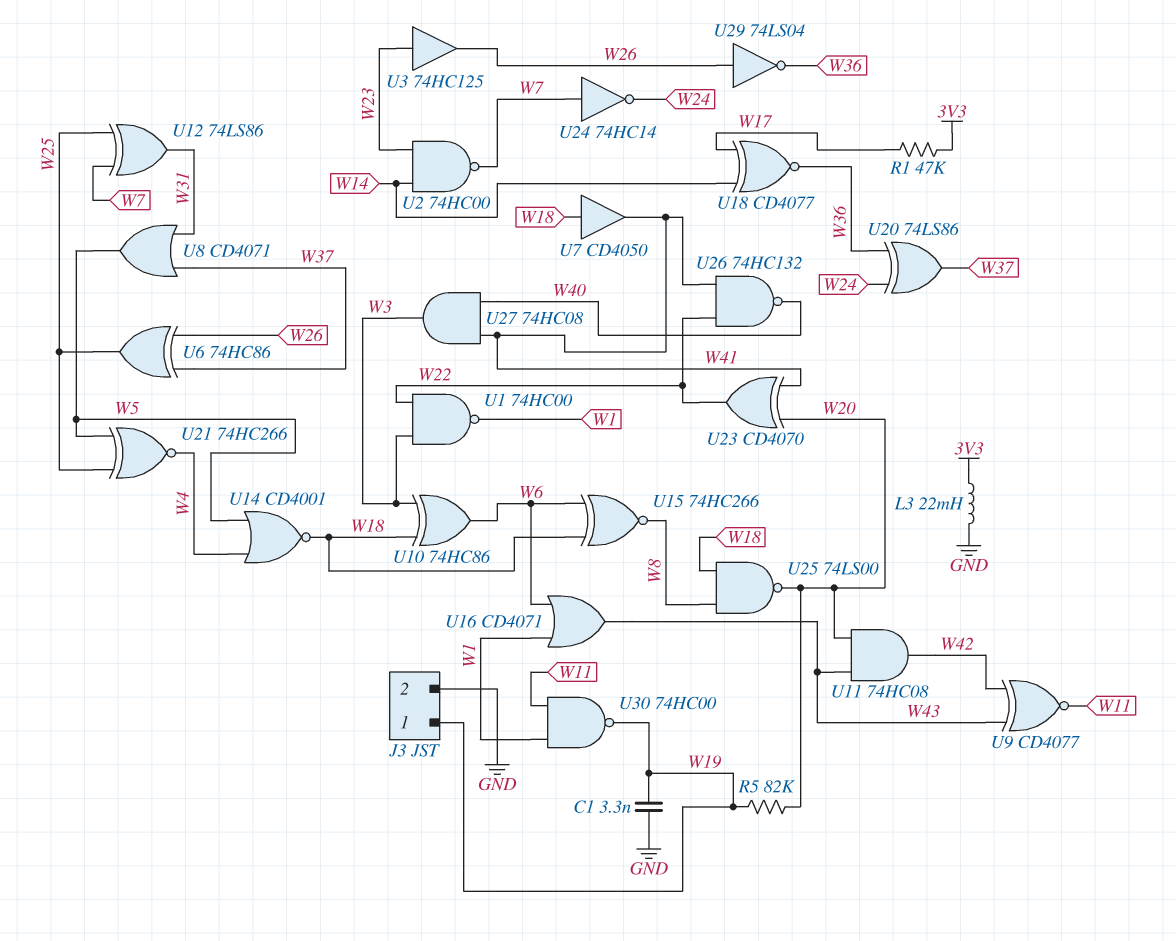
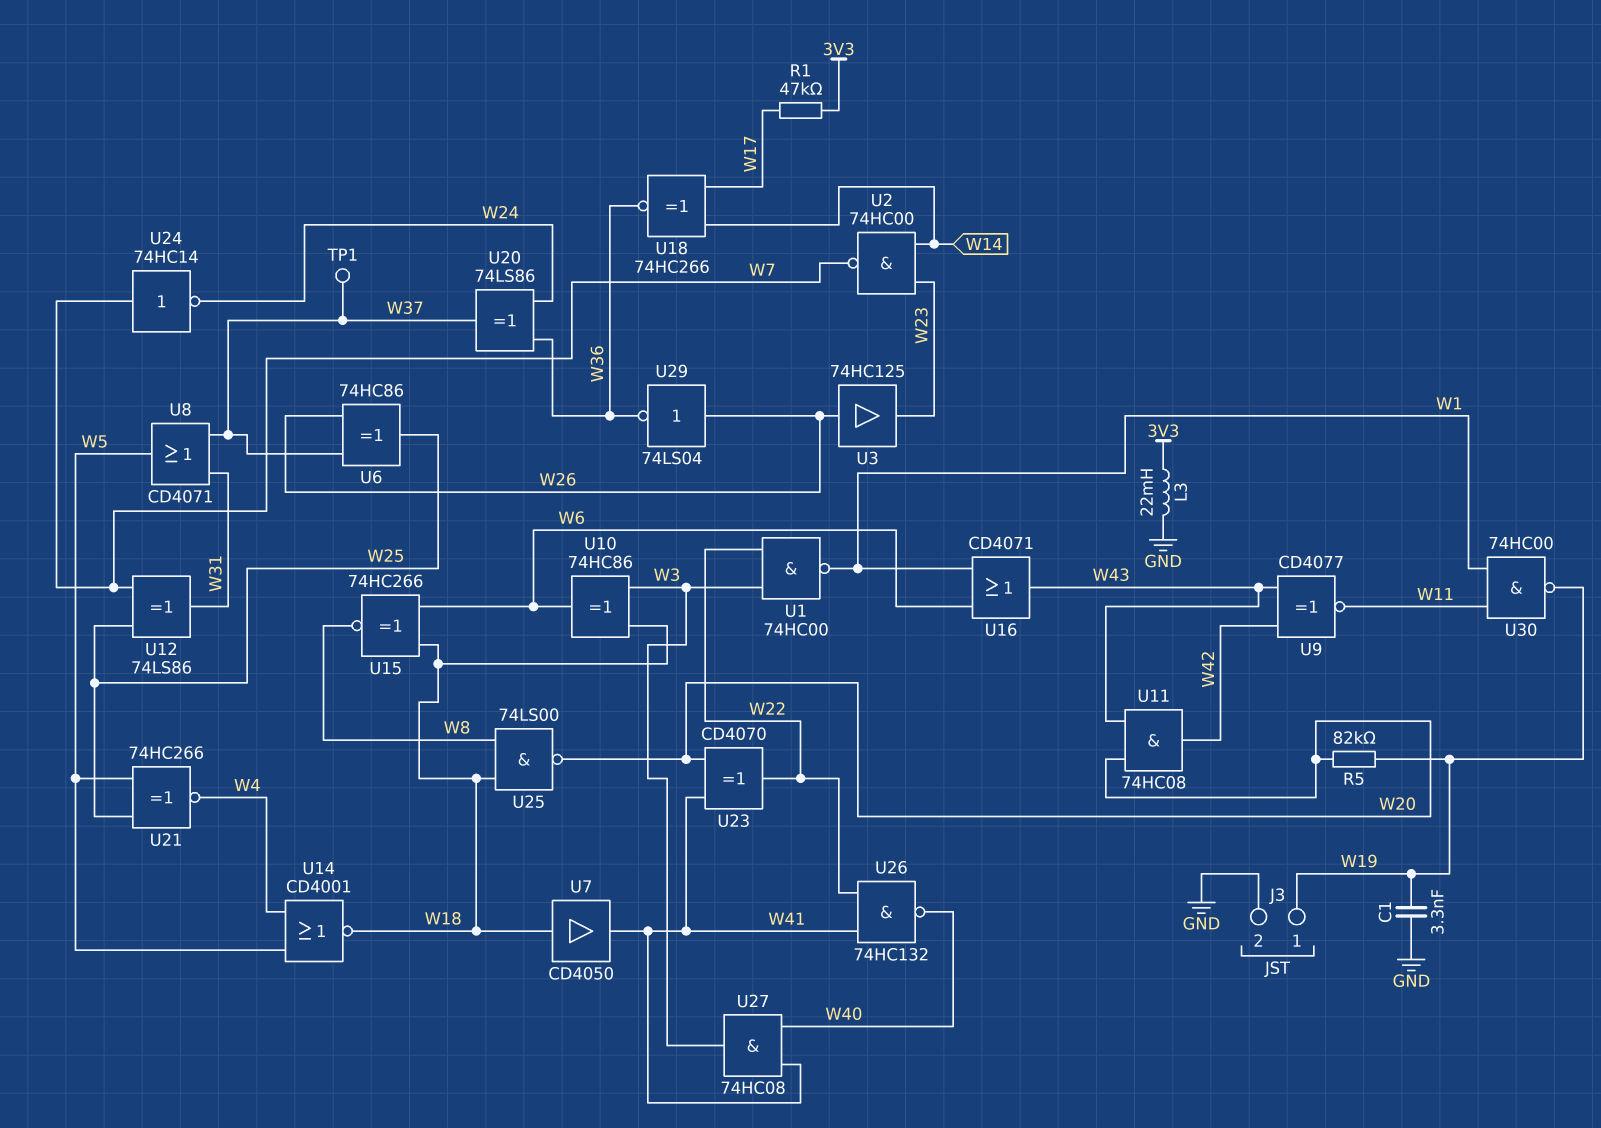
TP1: none -> test point (W37)
U3: buffer 74HC125 (in W23, out W26) -> buffer 74HC125 (in W26, out W23)
U18: XNOR CD4077 (in W14, in W17, out W36) -> XNOR 74HC266 (in W14, in W17, out W36)

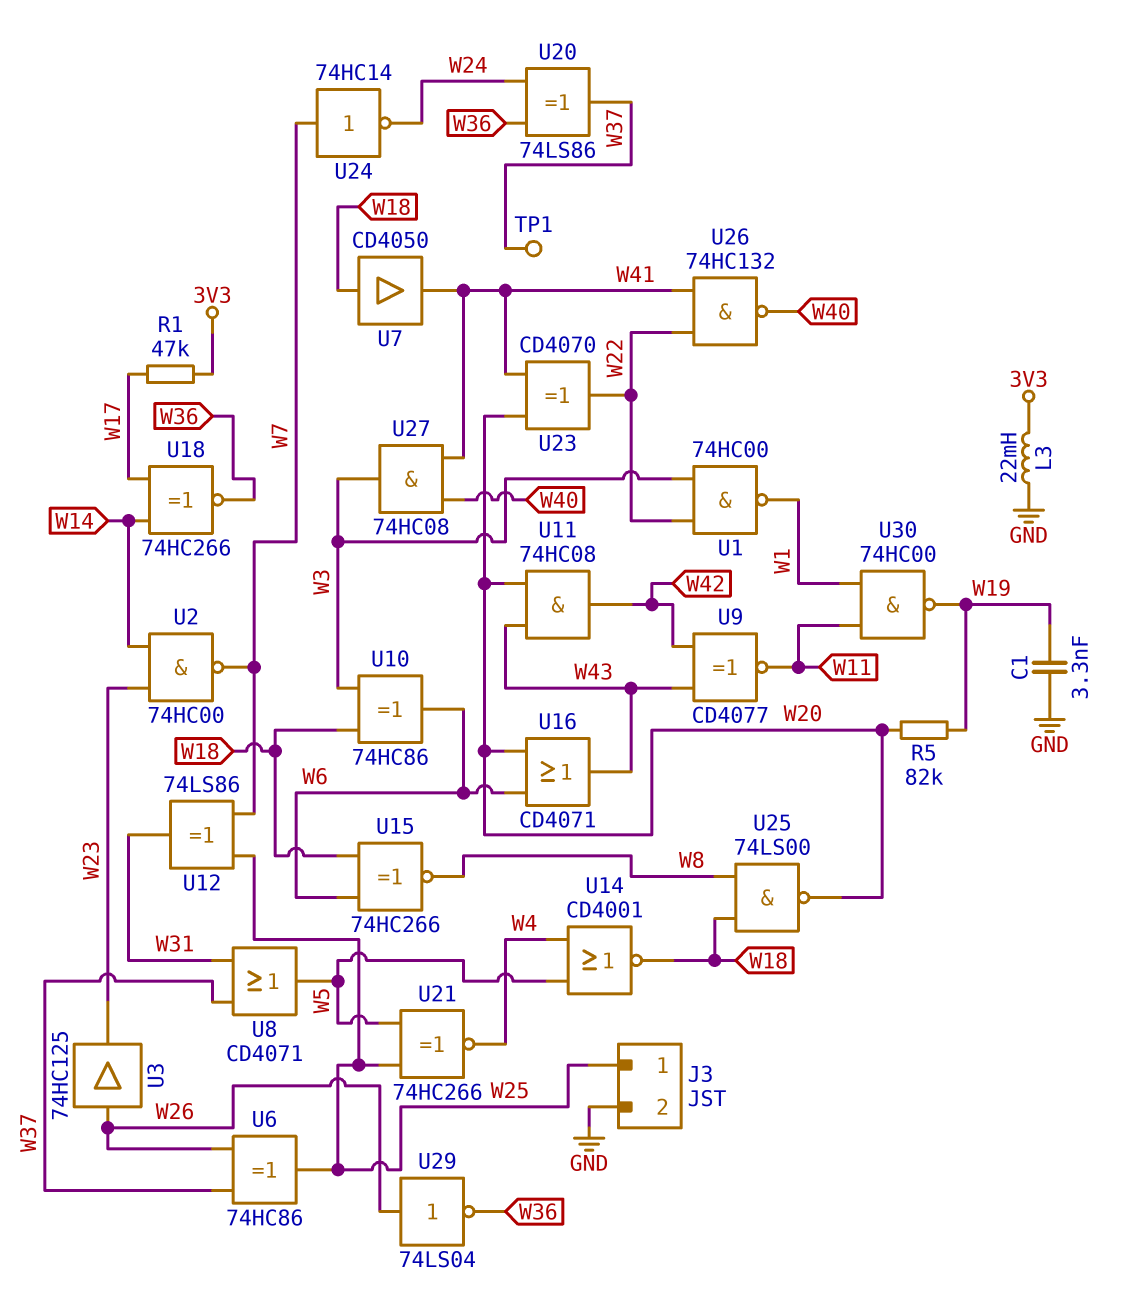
J3 pin 1: W19 -> W25
U16: OR CD4071 (in W1, in W6, out W43) -> OR CD4071 (in W6, in W20, out W43)

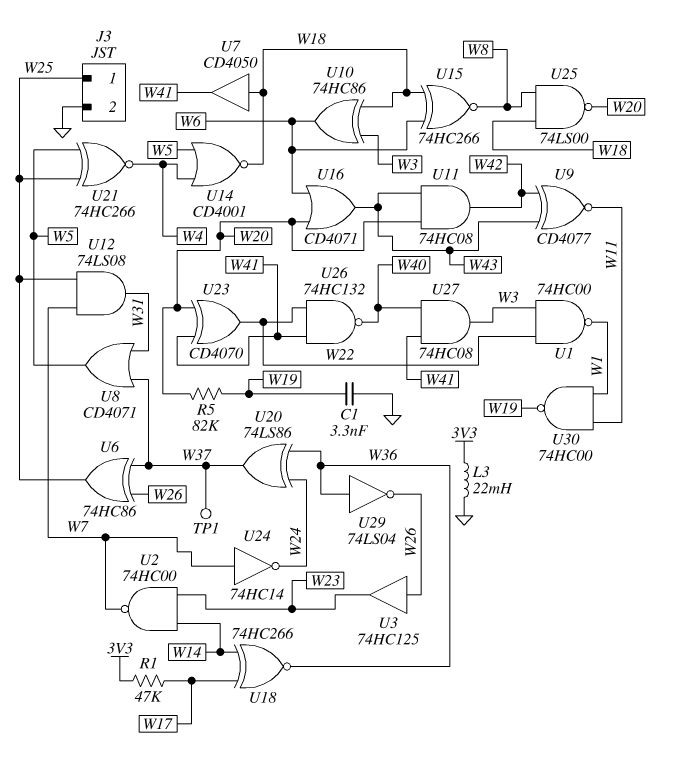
U12: XOR 74LS86 (in W7, in W25, out W31) -> AND 74LS08 (in W7, in W25, out W31)
U29: NOT 74LS04 (in W26, out W36) -> NOT 74LS04 (in W36, out W26)

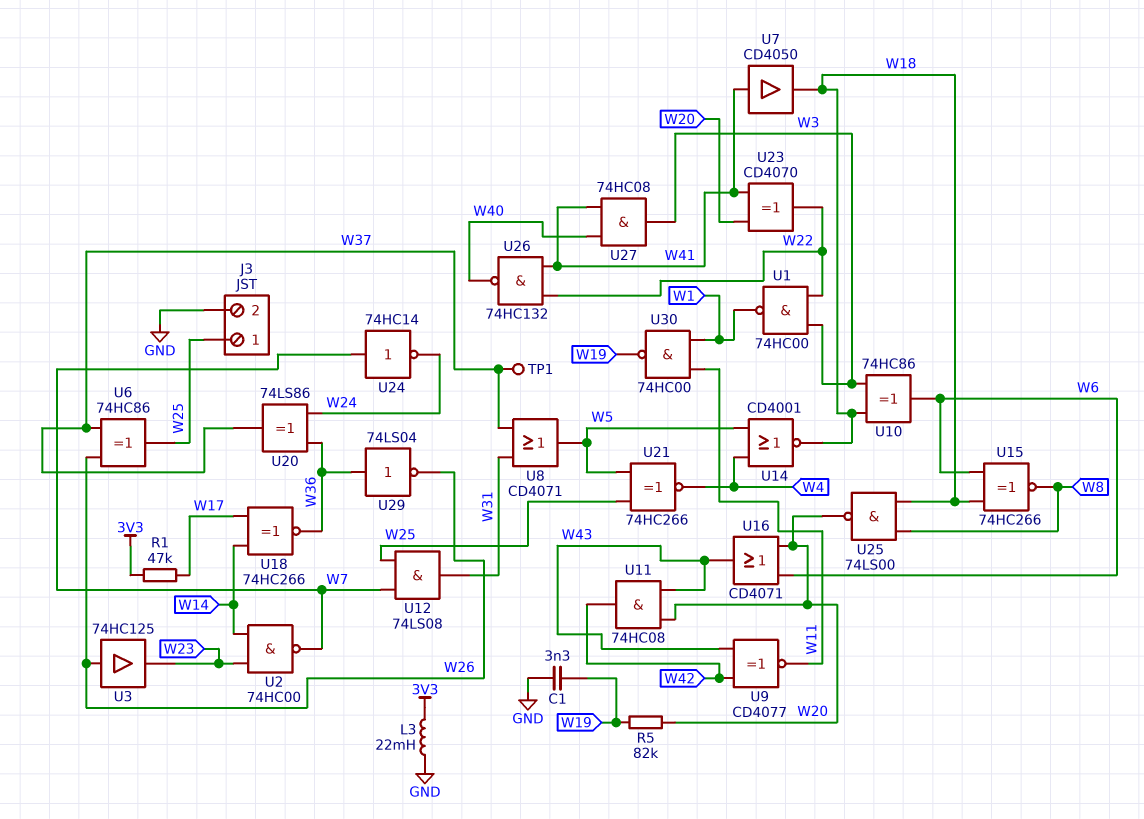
U7: buffer CD4050 (in W18, out W41) -> buffer CD4050 (in W41, out W18)

